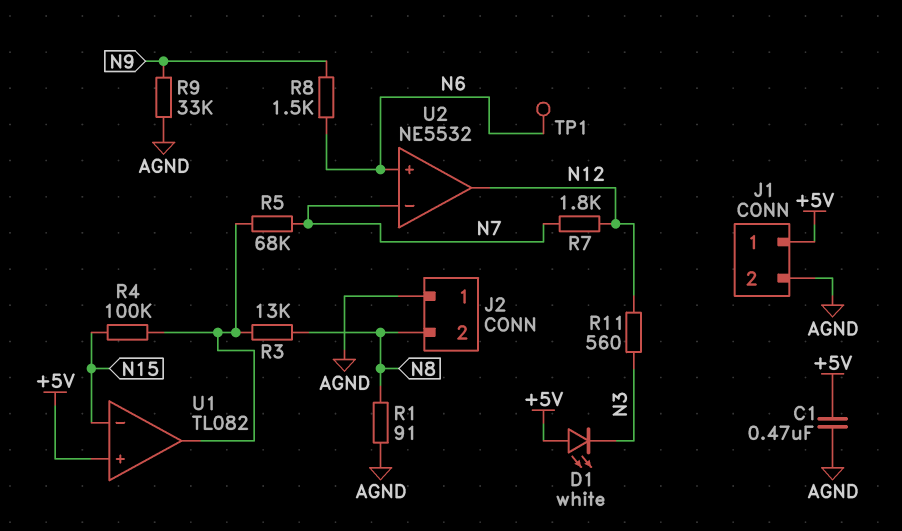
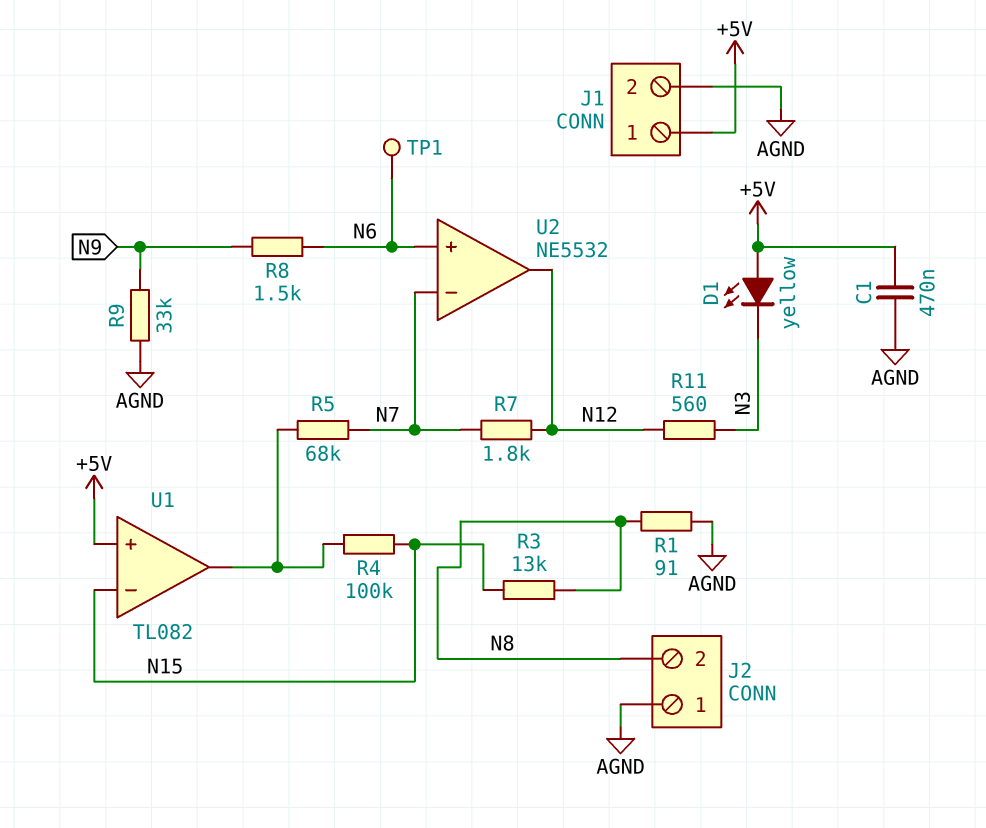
D1: LED white (A +5V, K N3) -> LED yellow (A +5V, K N3)
R3: 13k (N8, U1/out) -> 13k (N8, N15)

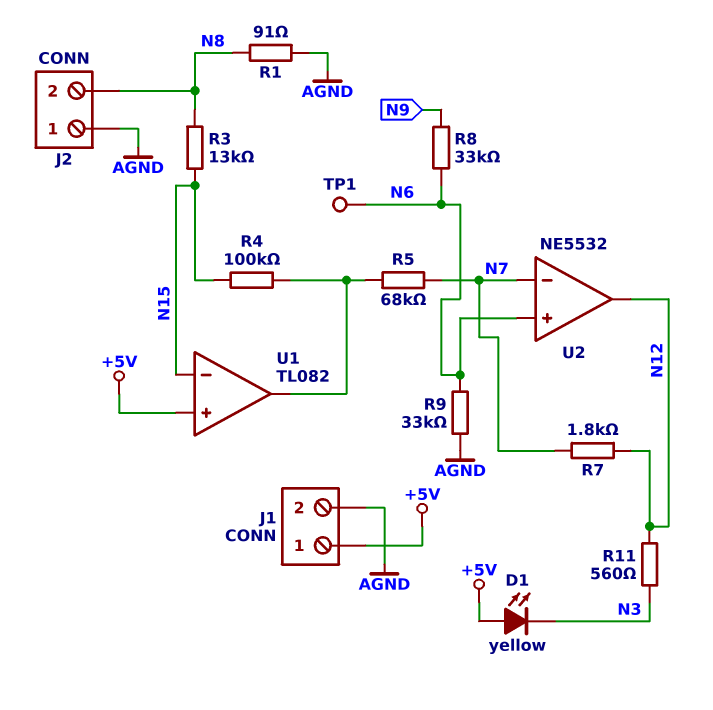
C1: 470nF (+5V, AGND) -> none
R8: 1.5k (N6, N9) -> 33k (N6, N9)
R9: 33k (AGND, N9) -> 33k (AGND, N6)

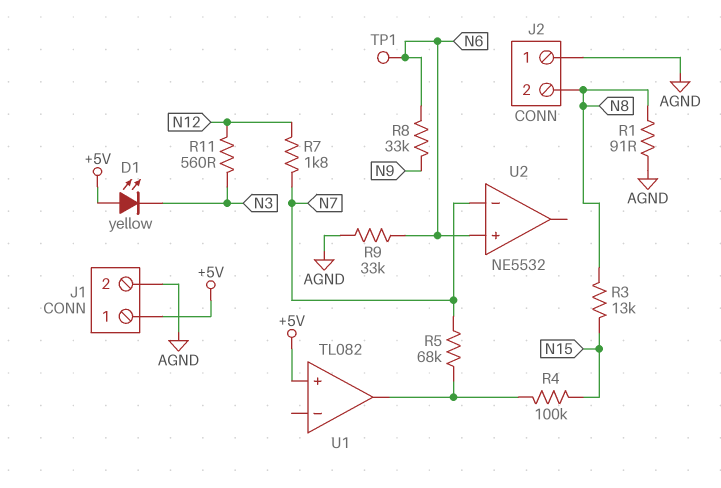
U1 pin in-: N15 -> none
U2 pin out: N12 -> none

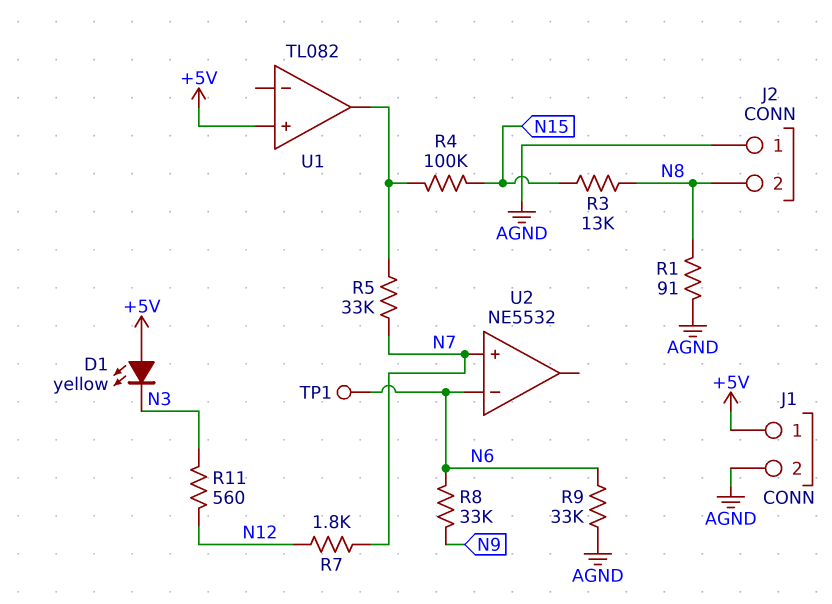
R5: 68k (N7, U1/out) -> 33k (N7, U1/out)
U2 pin in+: N6 -> N7
U2 pin in-: N7 -> N6

